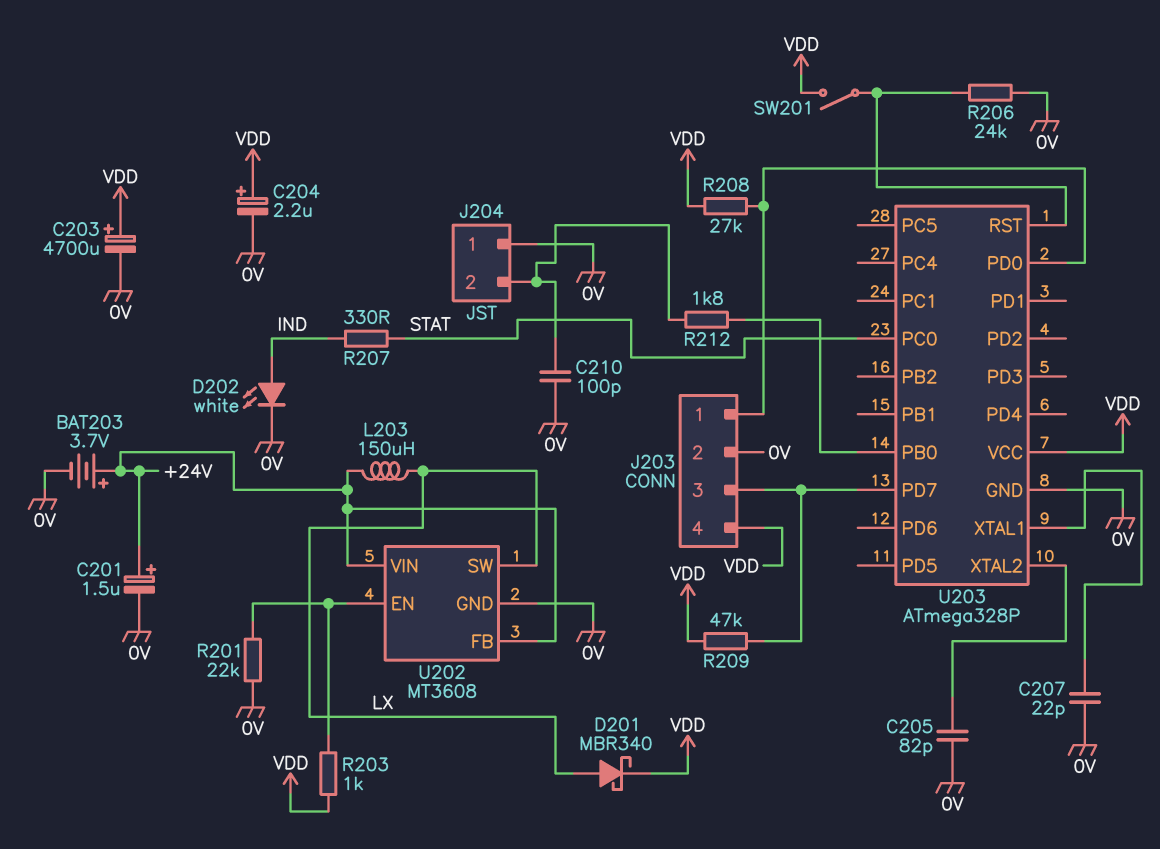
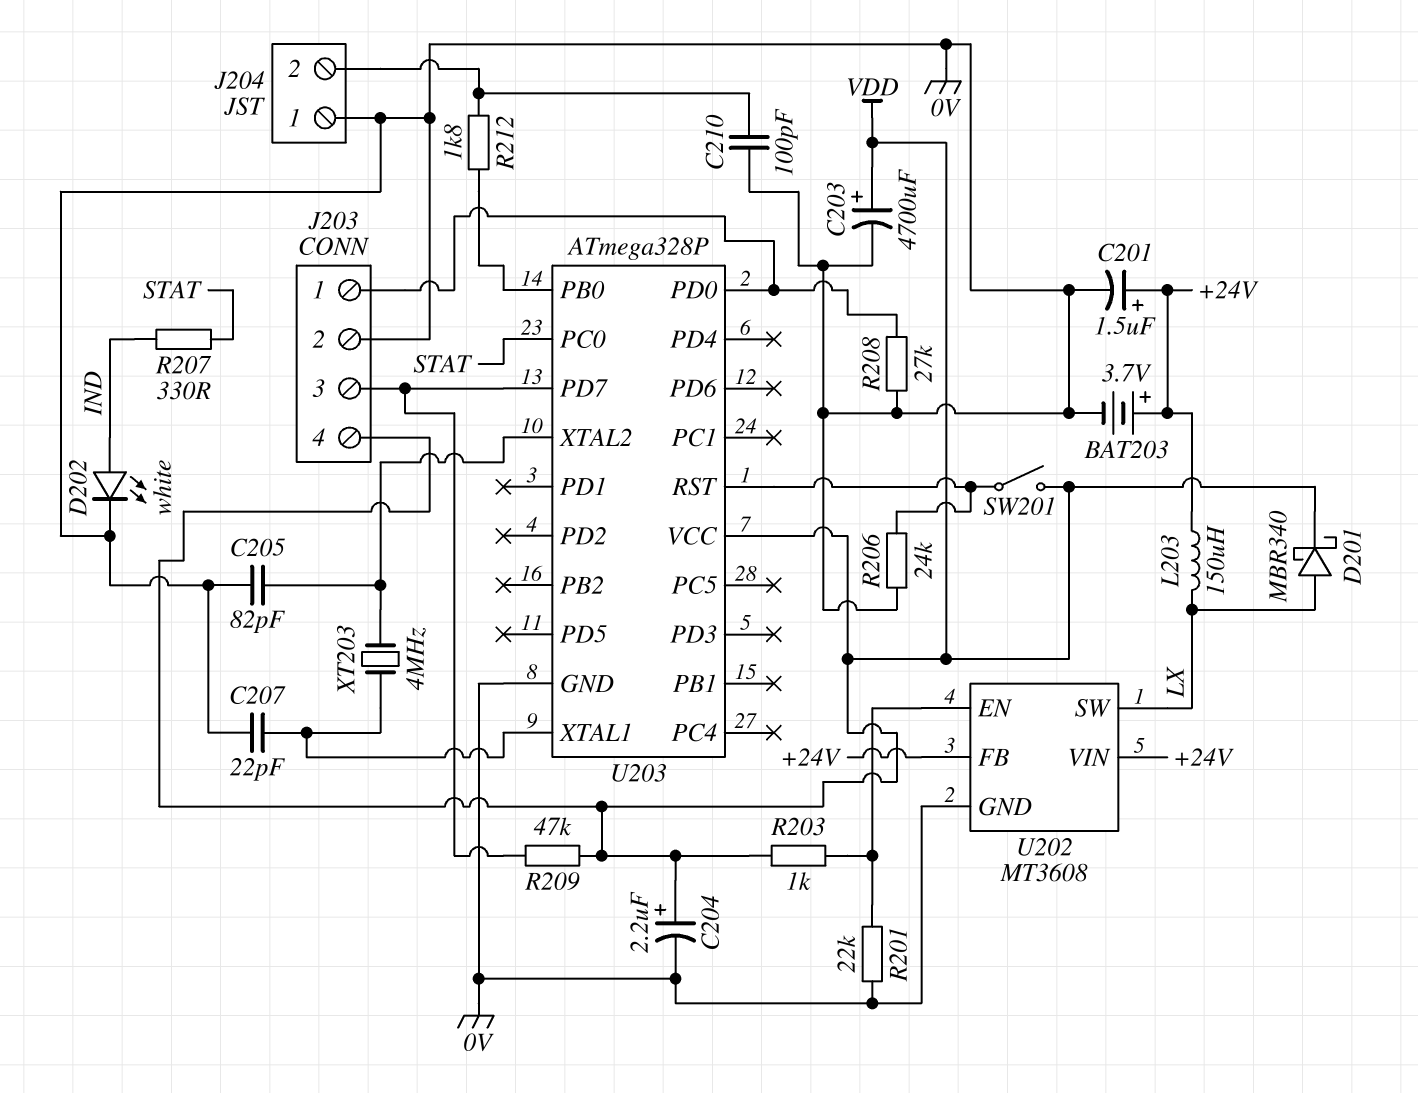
R208: 27k (J203/1, VDD) -> 27k (0V, J203/1)
XT203: none -> 4MHz (U203/XTAL1, U203/XTAL2)

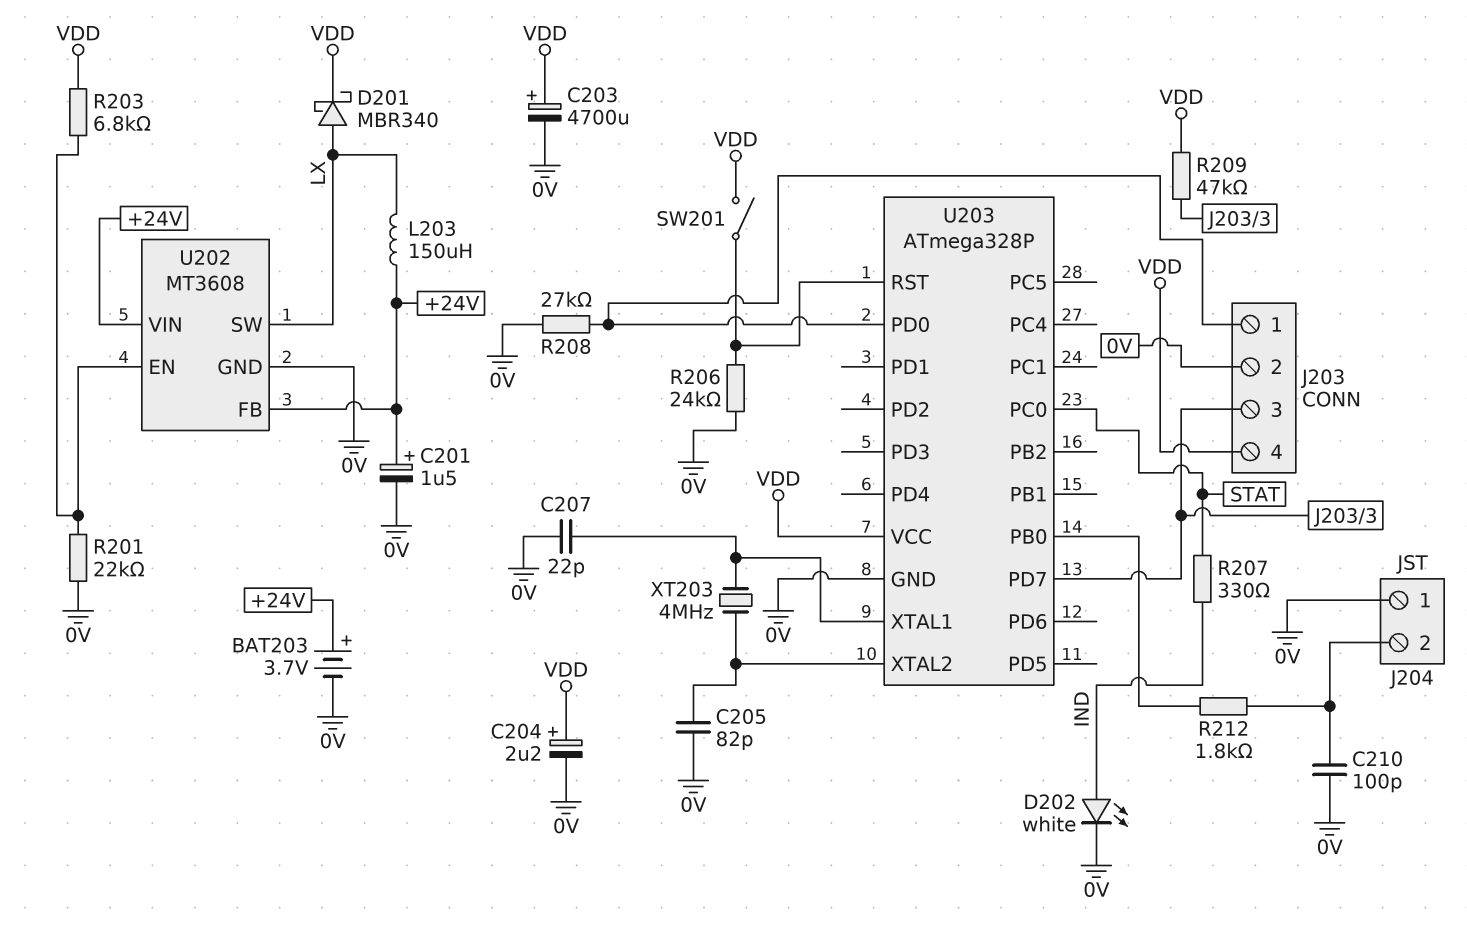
R203: 1k (U202/EN, VDD) -> 6.8k (U202/EN, VDD)

